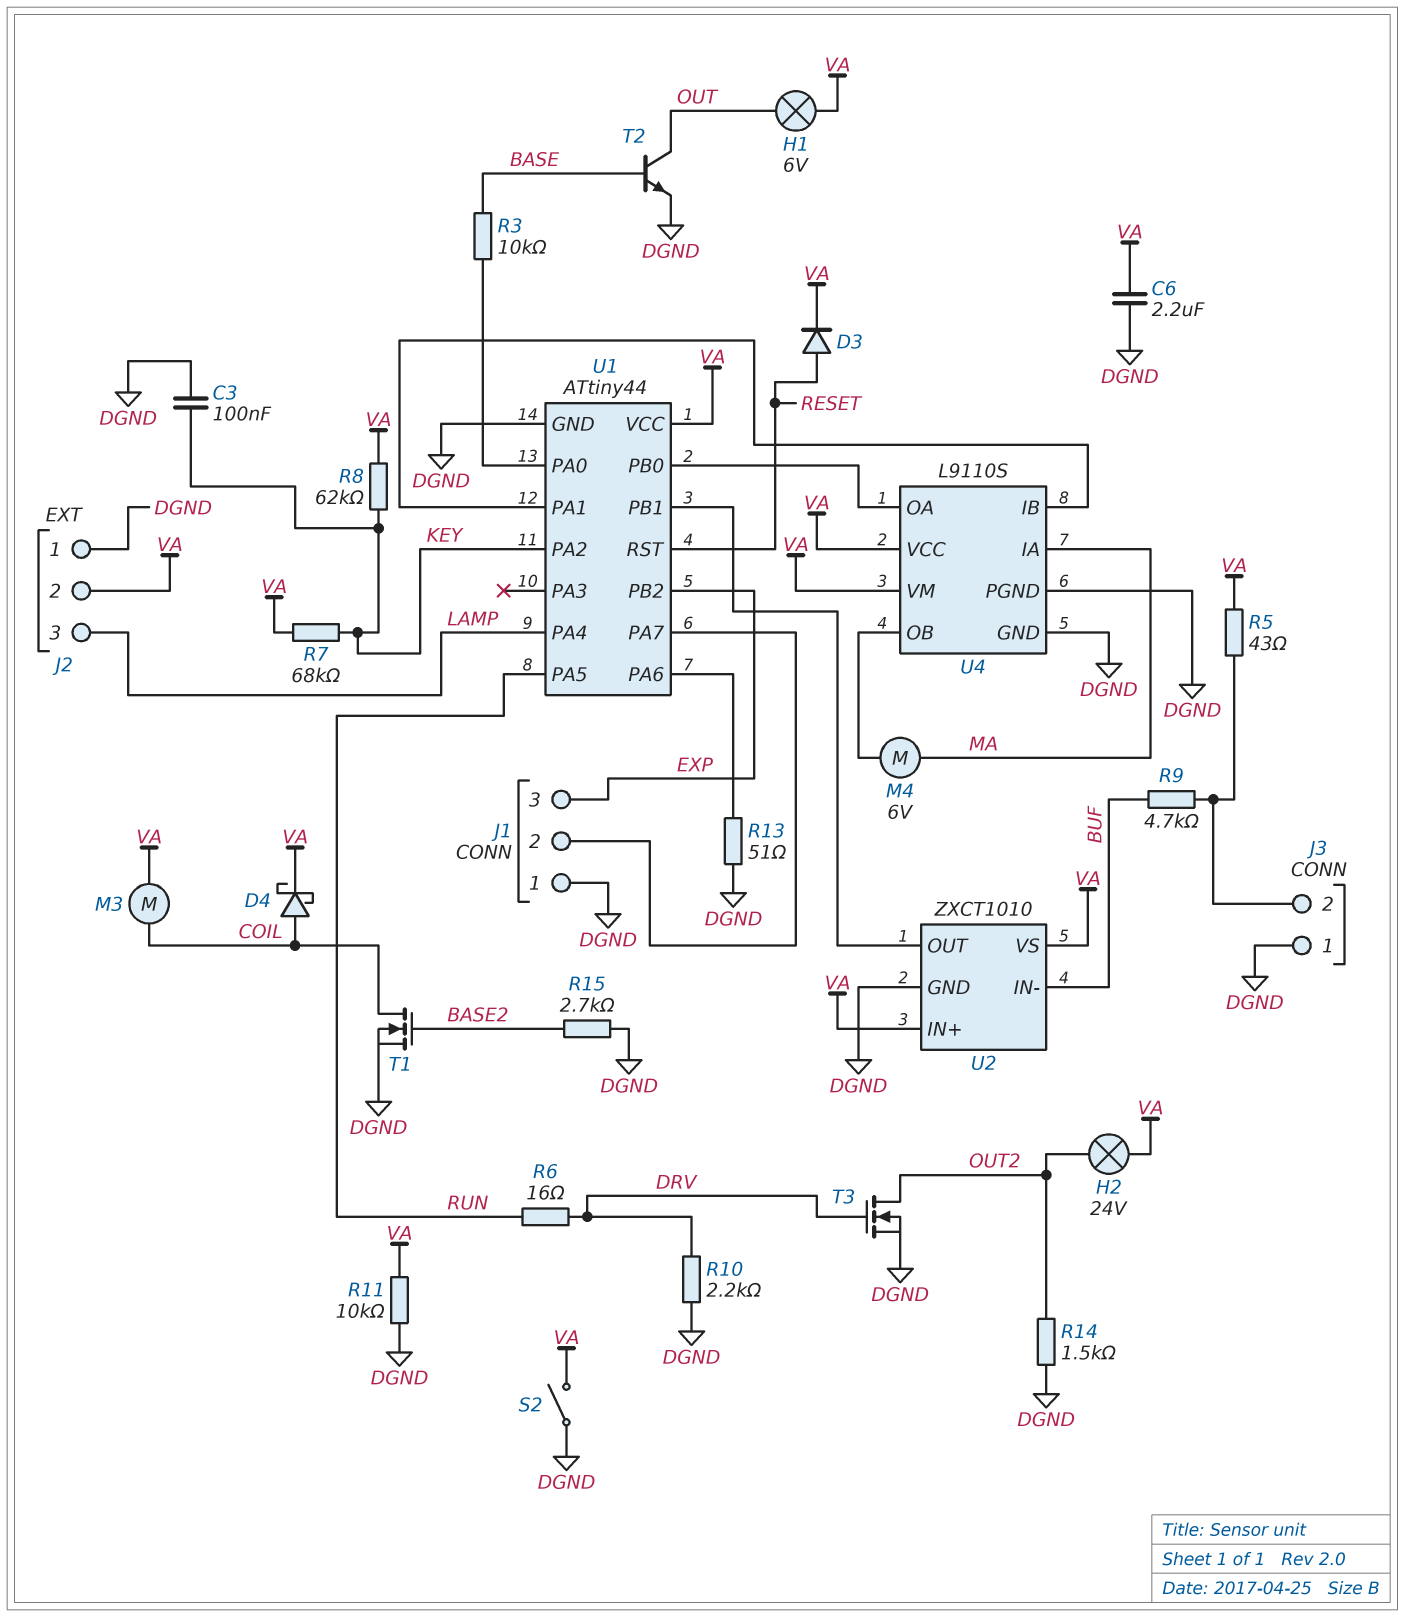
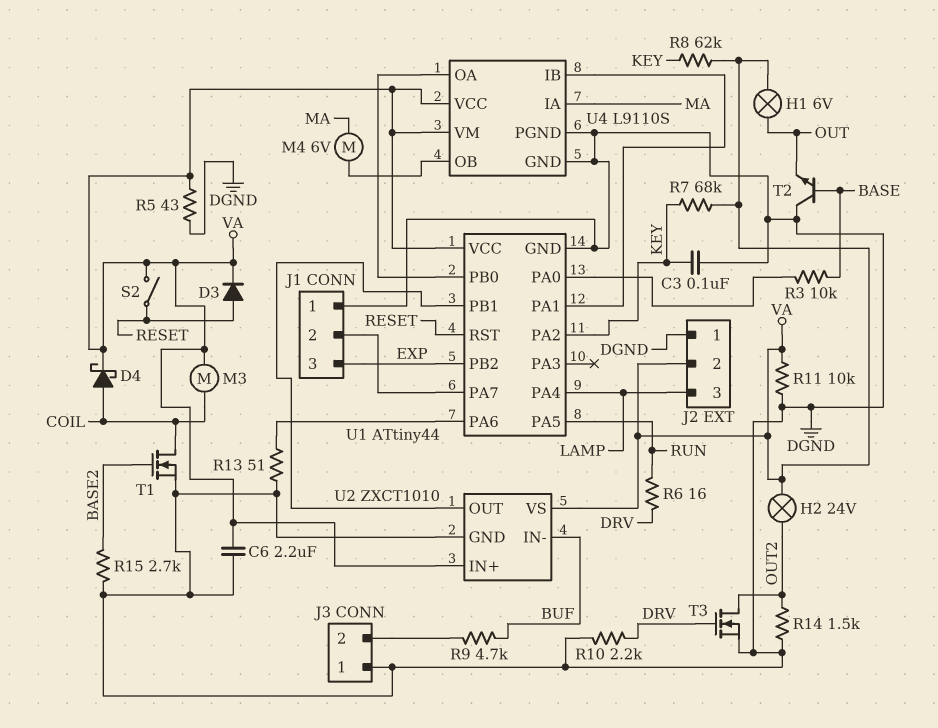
R5: 43 (J3/2, VA) -> 43 (DGND, VA)
S2: switch (DGND, VA) -> switch (RESET, VA)
T2: NPN (B BASE, C OUT, E DGND) -> NPN (B BASE, C DGND, E OUT)

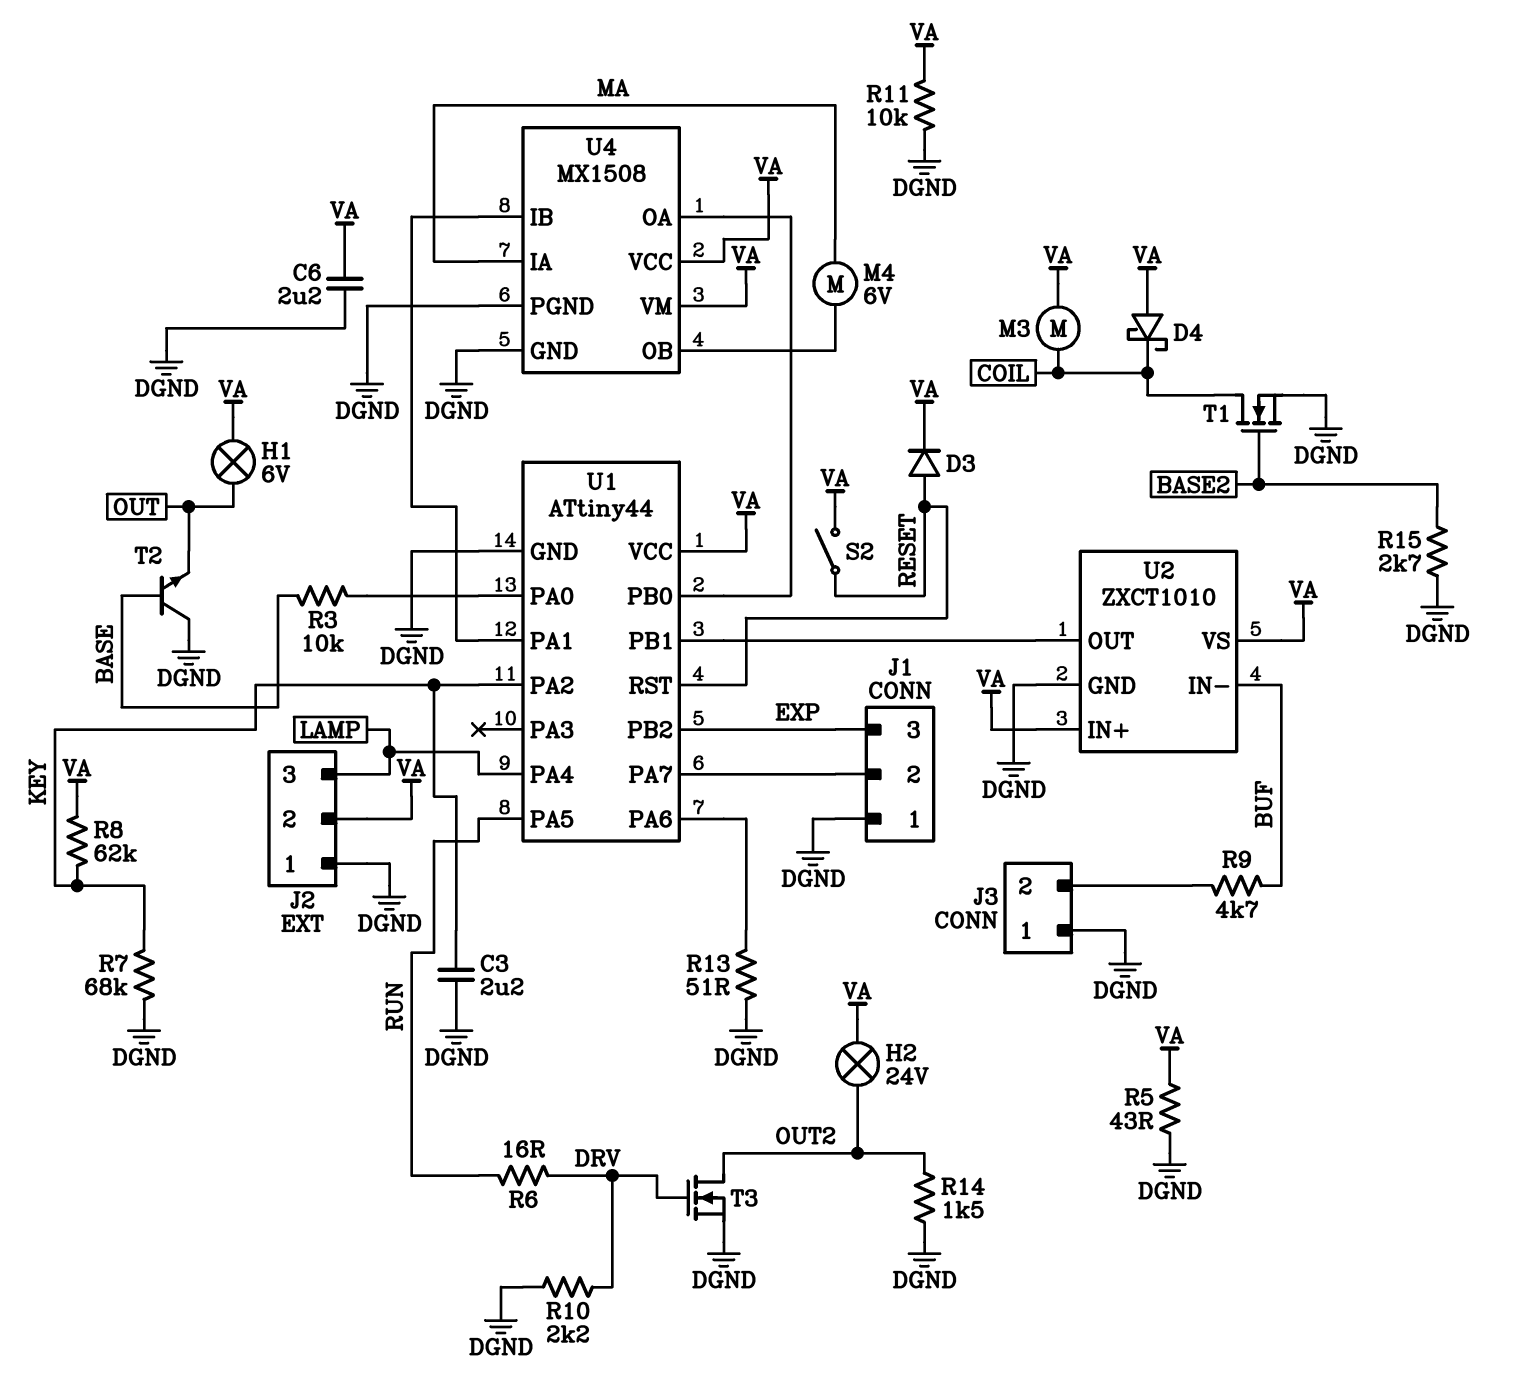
C3: 100nF (DGND, KEY) -> 2.2uF (DGND, KEY)
D4: schottky (A COIL, K VA) -> schottky (A VA, K COIL)
R7: 68k (KEY, VA) -> 68k (DGND, KEY)
U4: L9110S -> MX1508

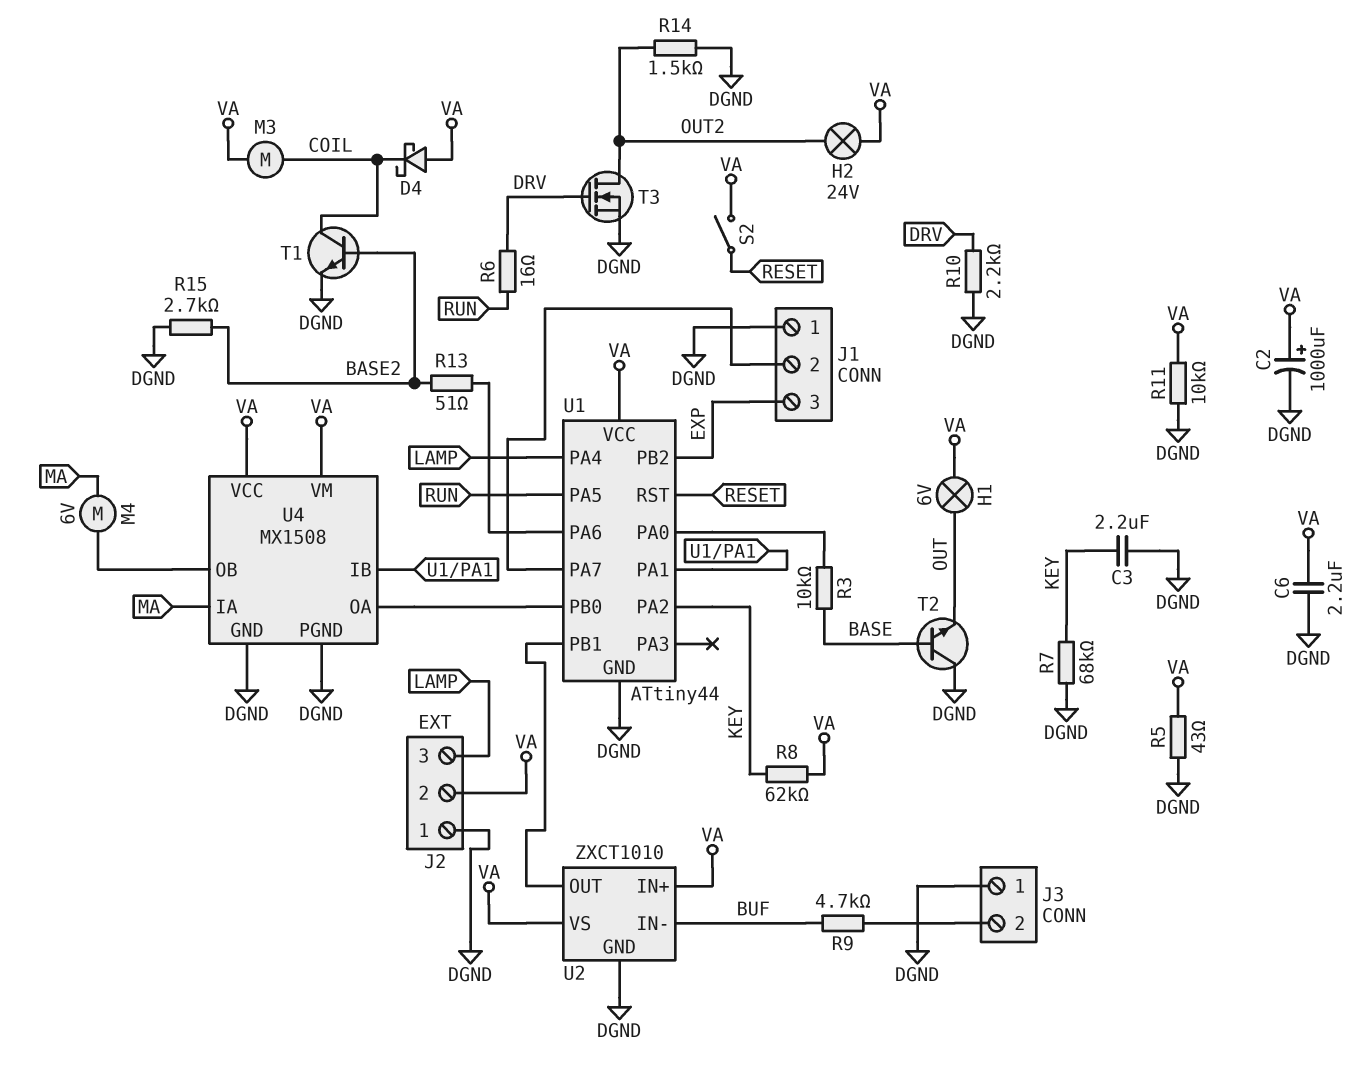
C2: none -> 1000uF (plus VA, minus DGND)
D3: diode (A RESET, K VA) -> none
R13: 51 (DGND, U1/PA6) -> 51 (BASE2, U1/PA6)
T1: NMOS (G BASE2, D COIL, S DGND) -> NPN (B BASE2, C COIL, E DGND)

